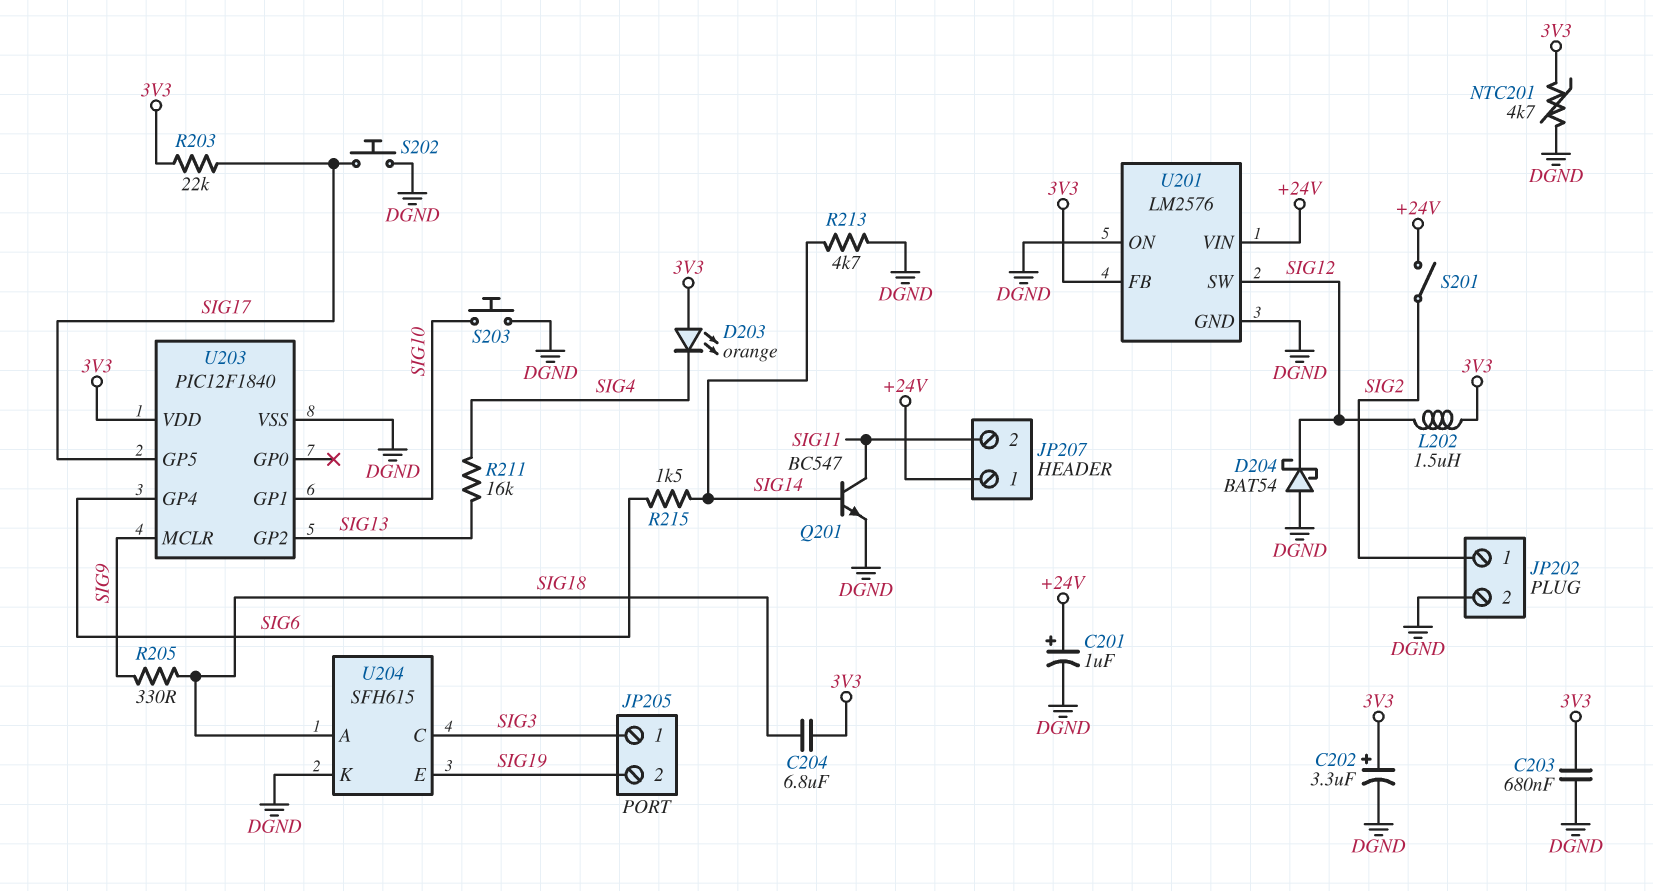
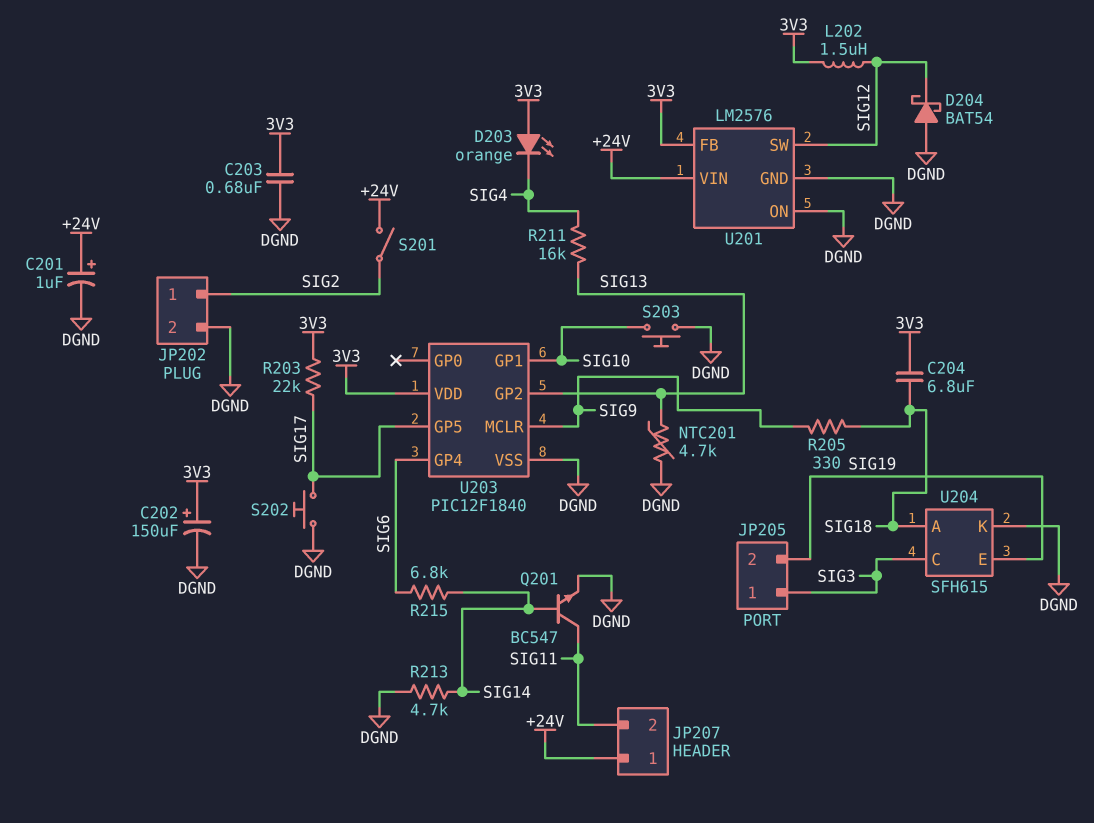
C202: 3.3uF (plus 3V3, minus DGND) -> 150uF (plus 3V3, minus DGND)
NTC201: 4.7k (3V3, DGND) -> 4.7k (DGND, SIG13)
R215: 1.5k (SIG6, SIG14) -> 6.8k (SIG6, SIG14)

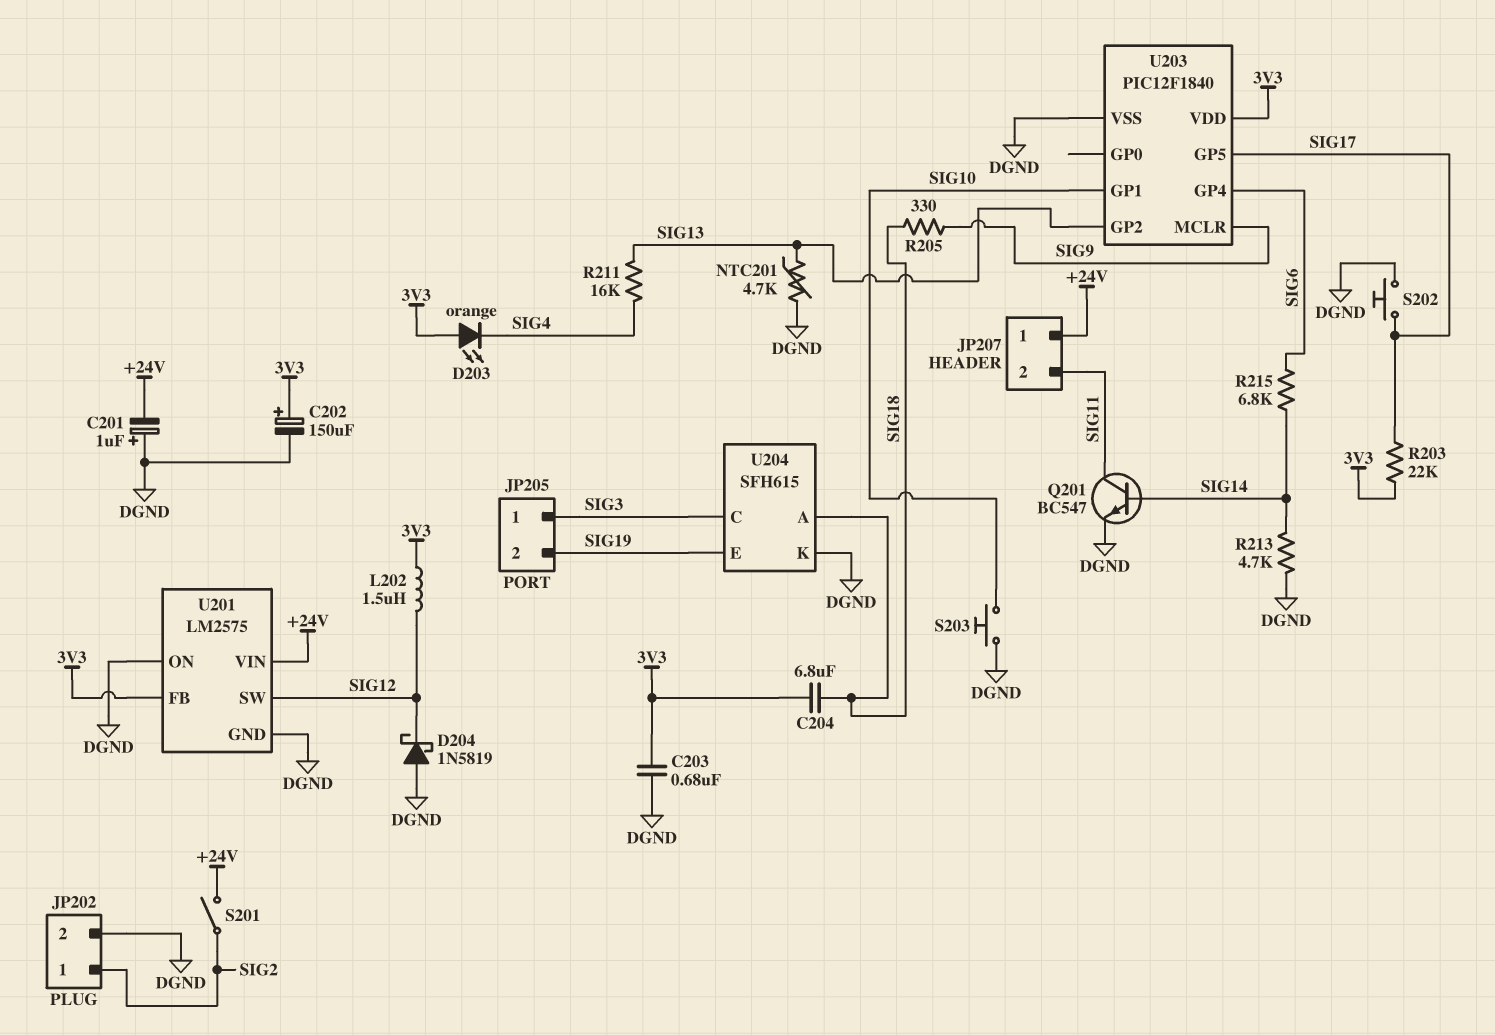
C201: 1uF (plus +24V, minus DGND) -> 1uF (plus DGND, minus +24V)
D204: schottky BAT54 (A DGND, K SIG12) -> schottky 1N5819 (A DGND, K SIG12)
U201: LM2576 -> LM2575

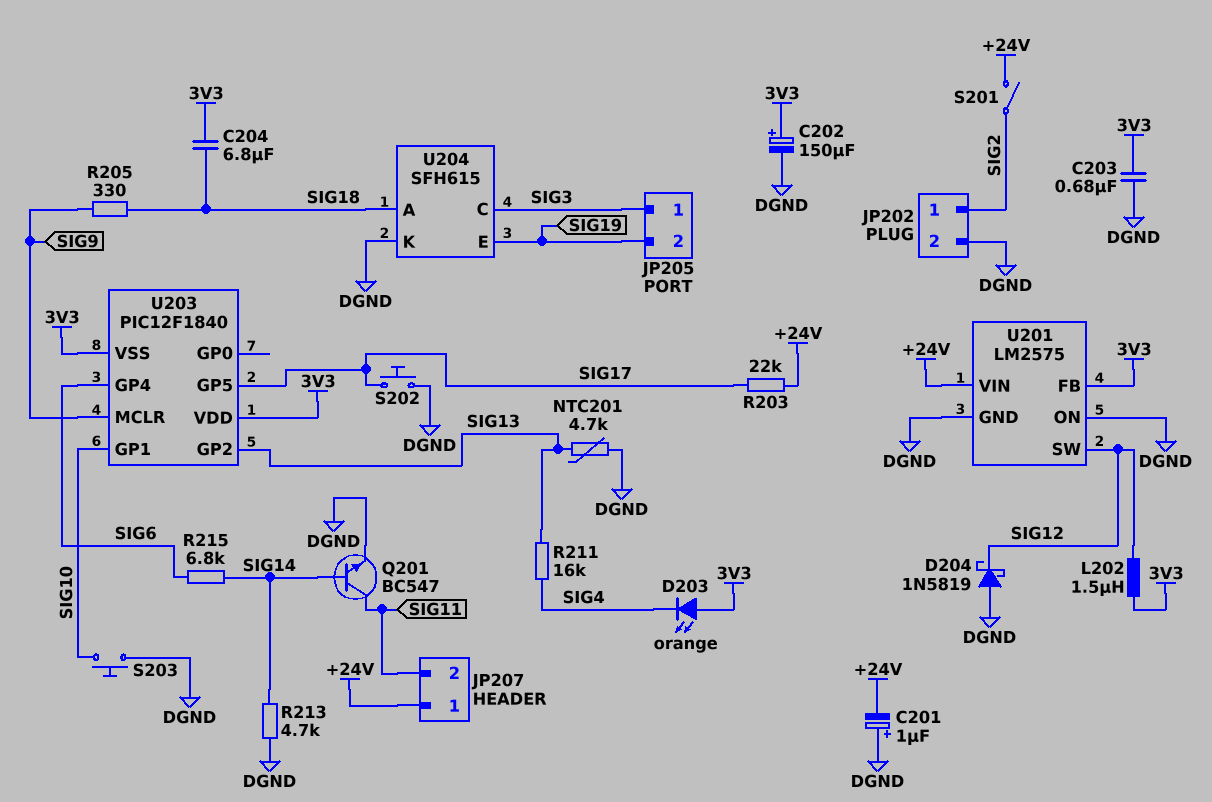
R203: 22k (3V3, SIG17) -> 22k (+24V, SIG17)
U203 pin VSS: DGND -> 3V3

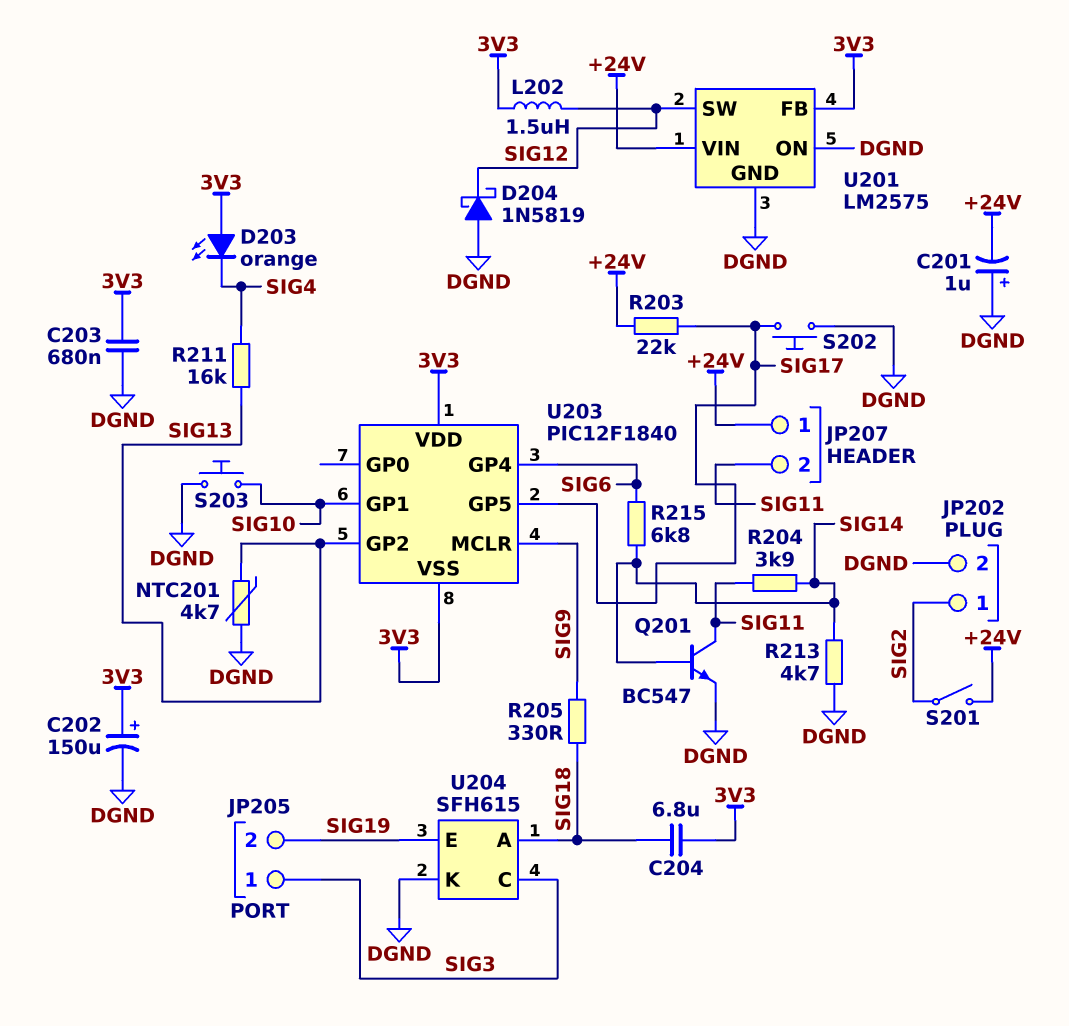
R204: none -> 3.9k (SIG11, SIG14)

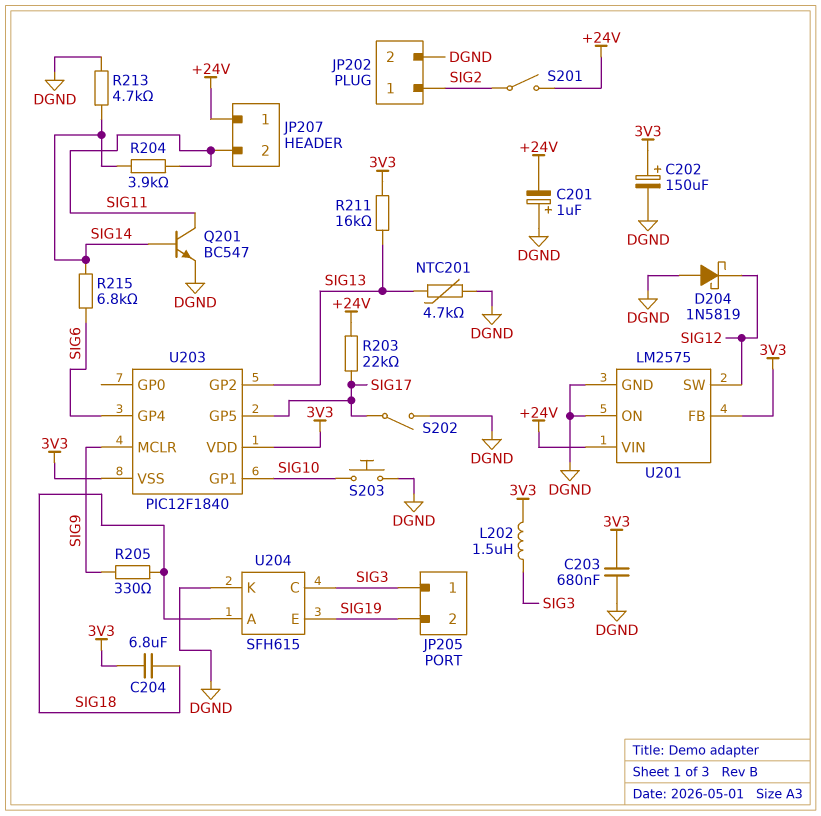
D203: LED orange (A 3V3, K SIG4) -> none
L202: 1.5uH (3V3, SIG12) -> 1.5uH (3V3, SIG3)
R211: 16k (SIG4, SIG13) -> 16k (3V3, SIG13)
S202: button (DGND, SIG17) -> switch (DGND, SIG17)

